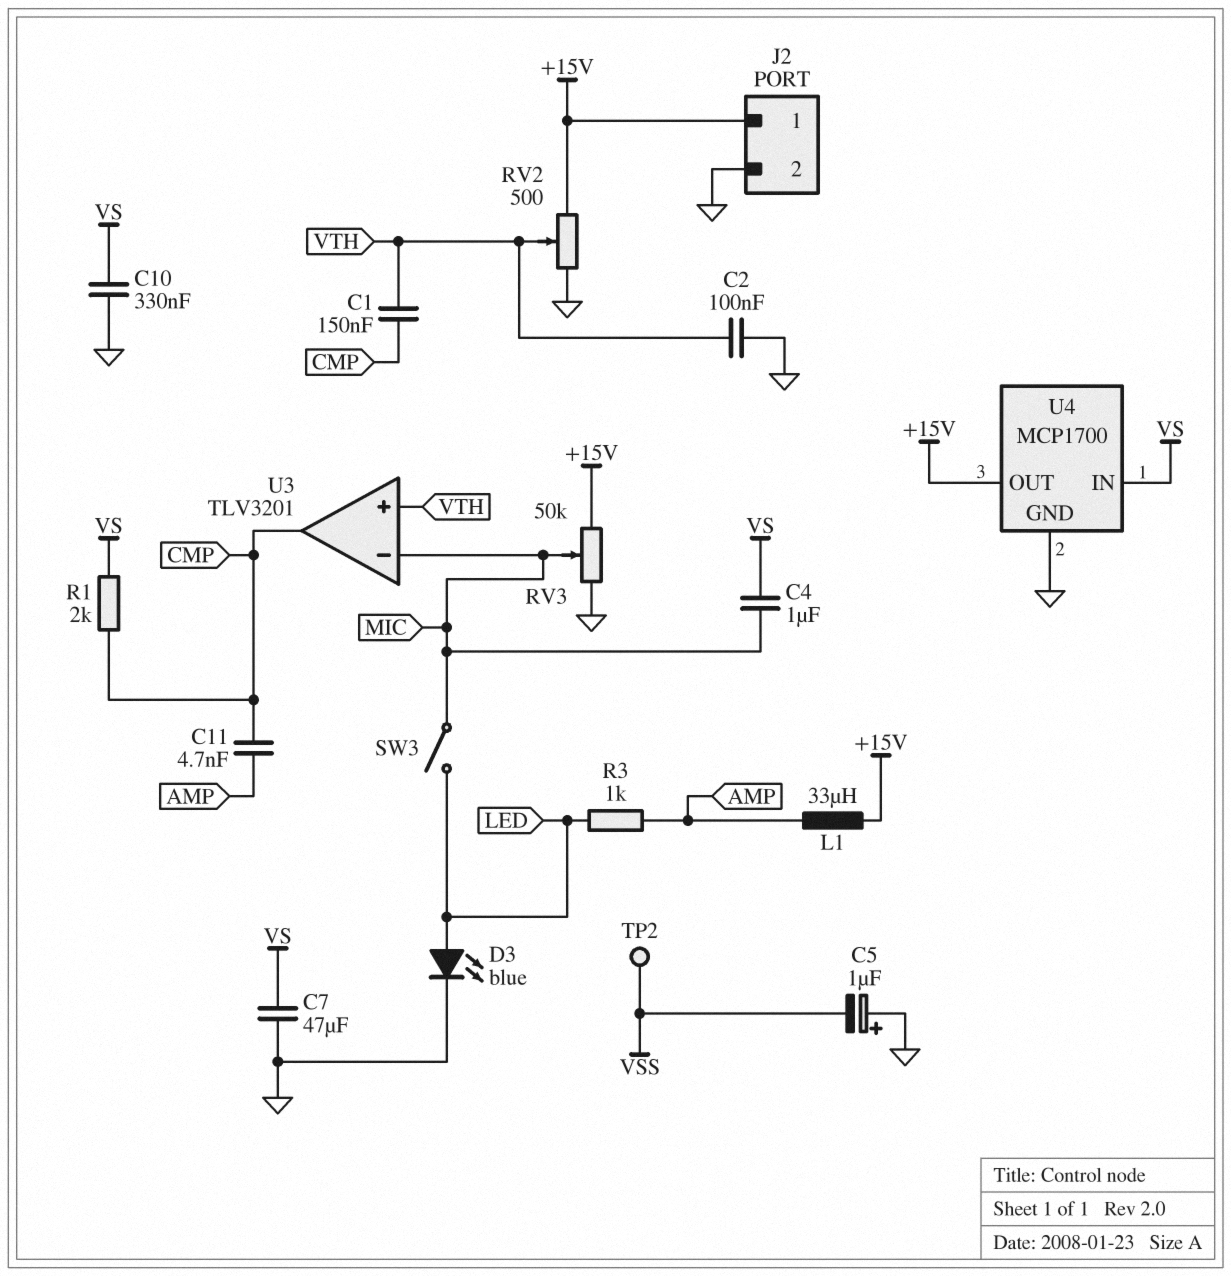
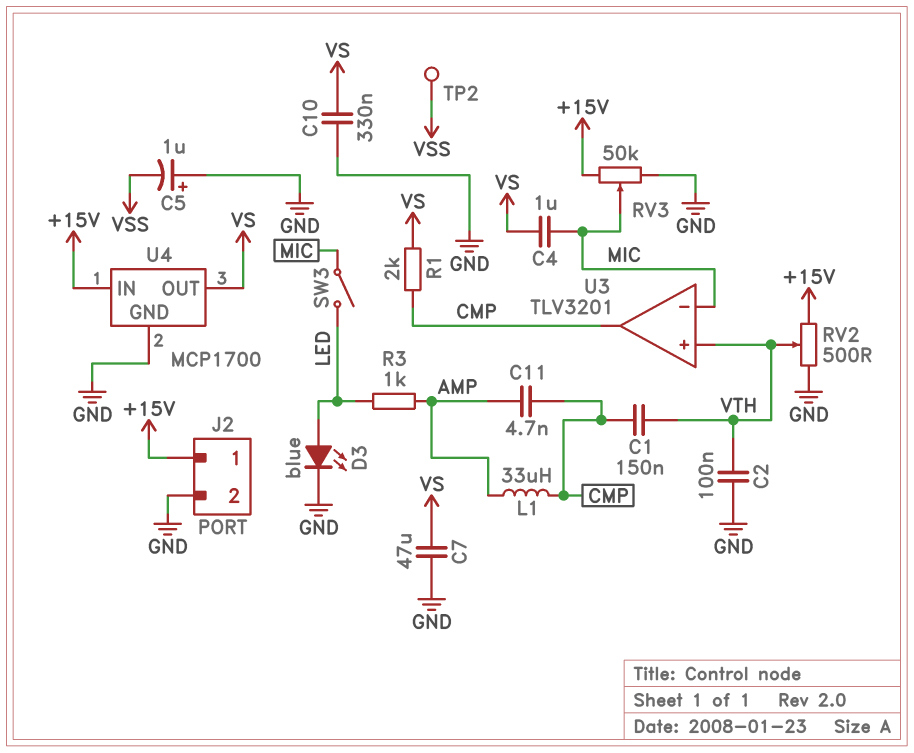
L1: 33uH (+15V, AMP) -> 33uH (AMP, CMP)
U4 pin IN: VS -> +15V
U4 pin OUT: +15V -> VS

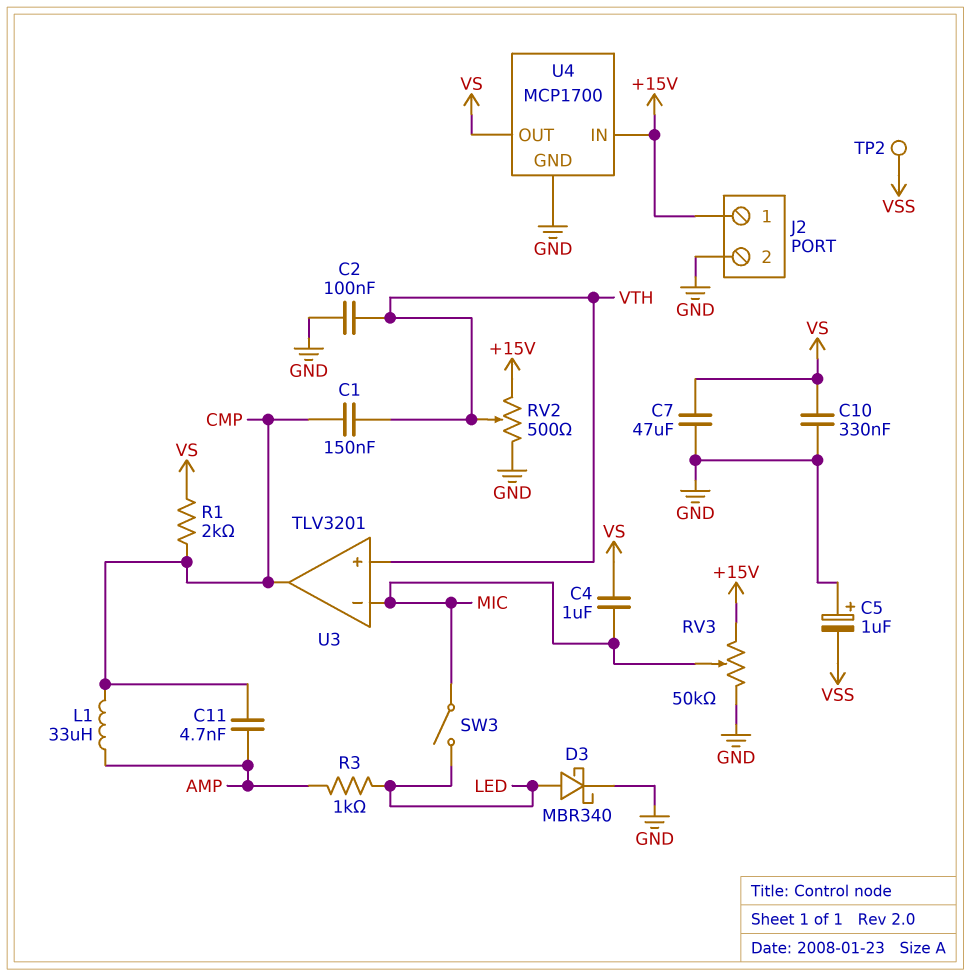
D3: LED blue (A LED, K GND) -> schottky MBR340 (A LED, K GND)

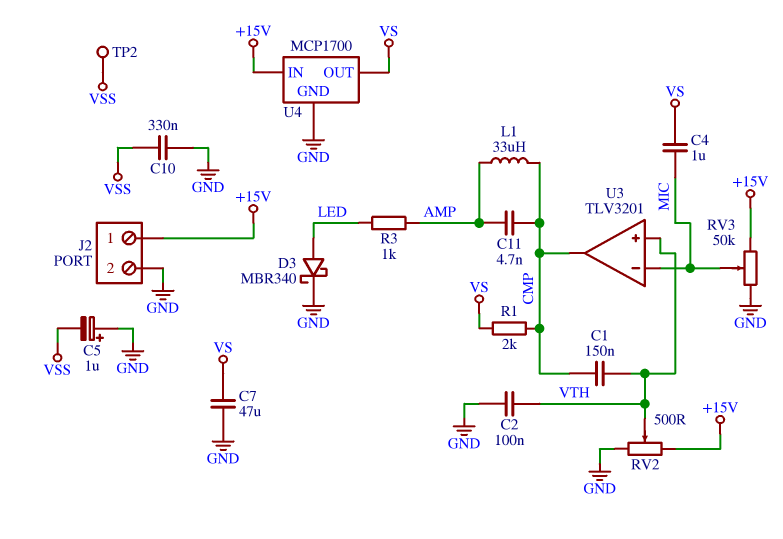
C10: 330nF (GND, VS) -> 330nF (GND, VSS)
SW3: switch (LED, MIC) -> none

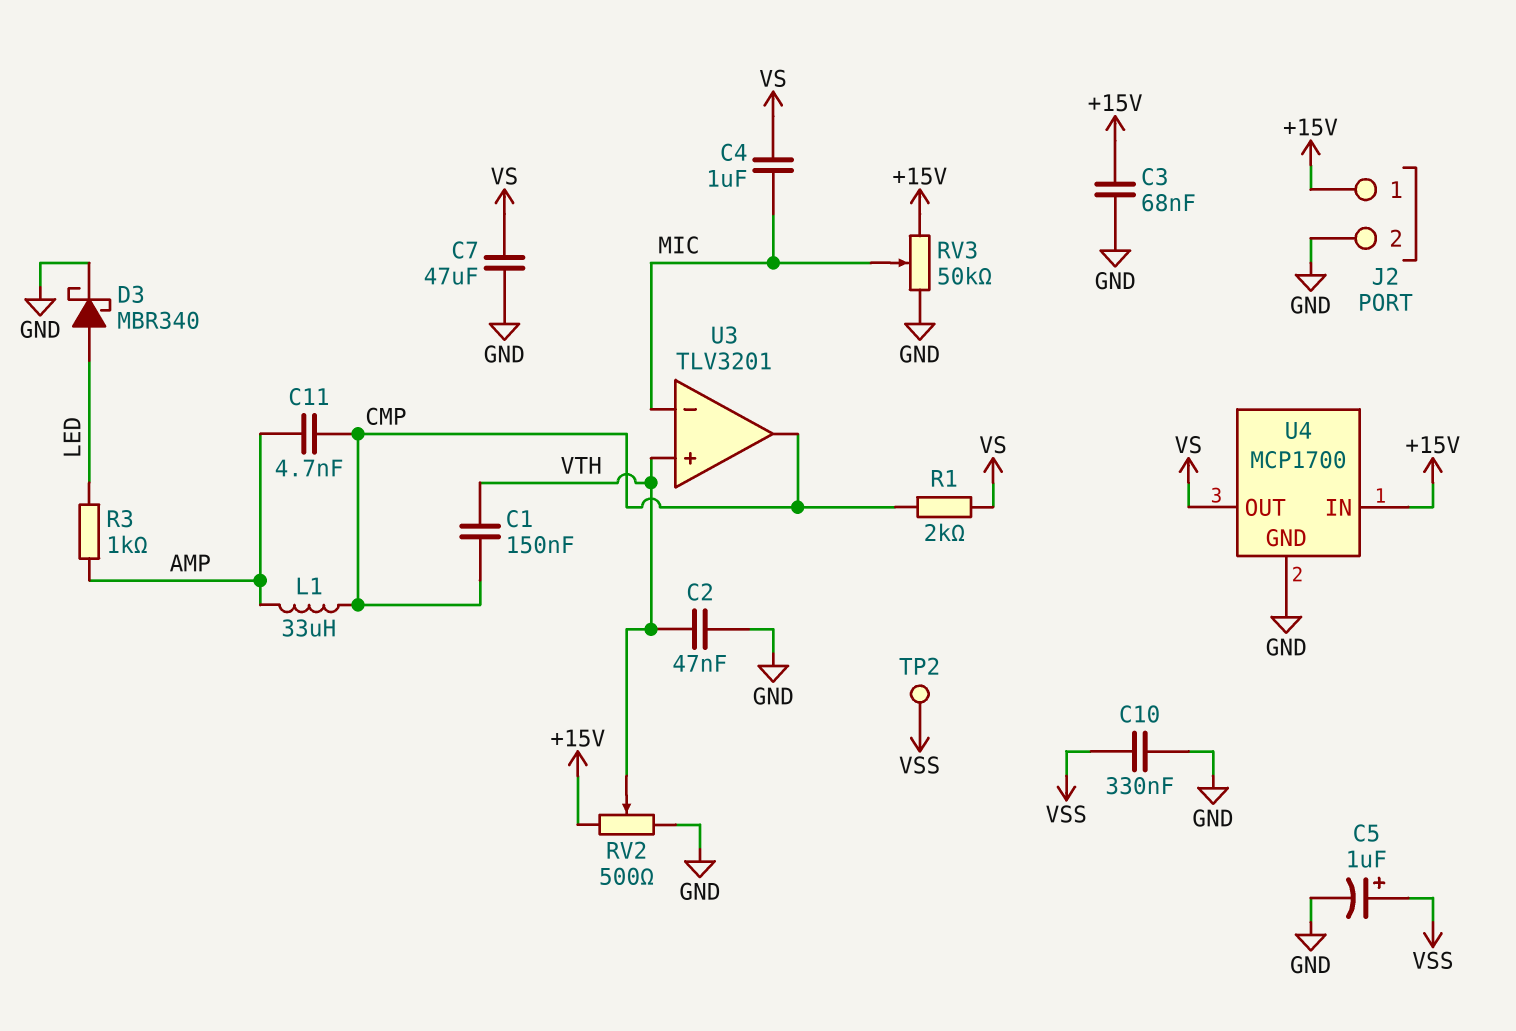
C2: 100nF (GND, VTH) -> 47nF (GND, VTH)
C3: none -> 68nF (+15V, GND)
C5: 1uF (plus GND, minus VSS) -> 1uF (plus VSS, minus GND)

